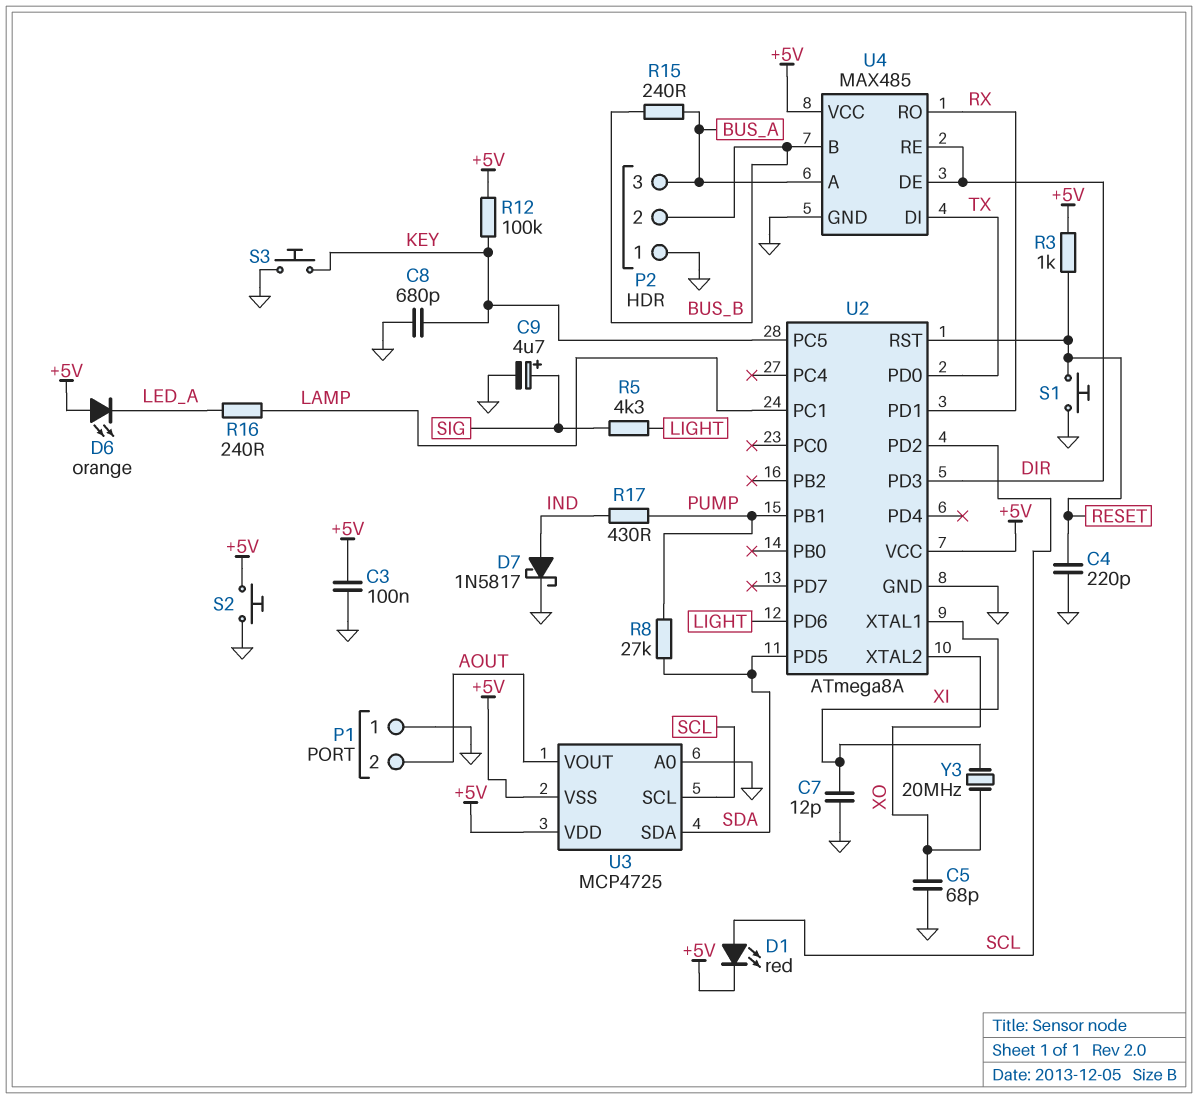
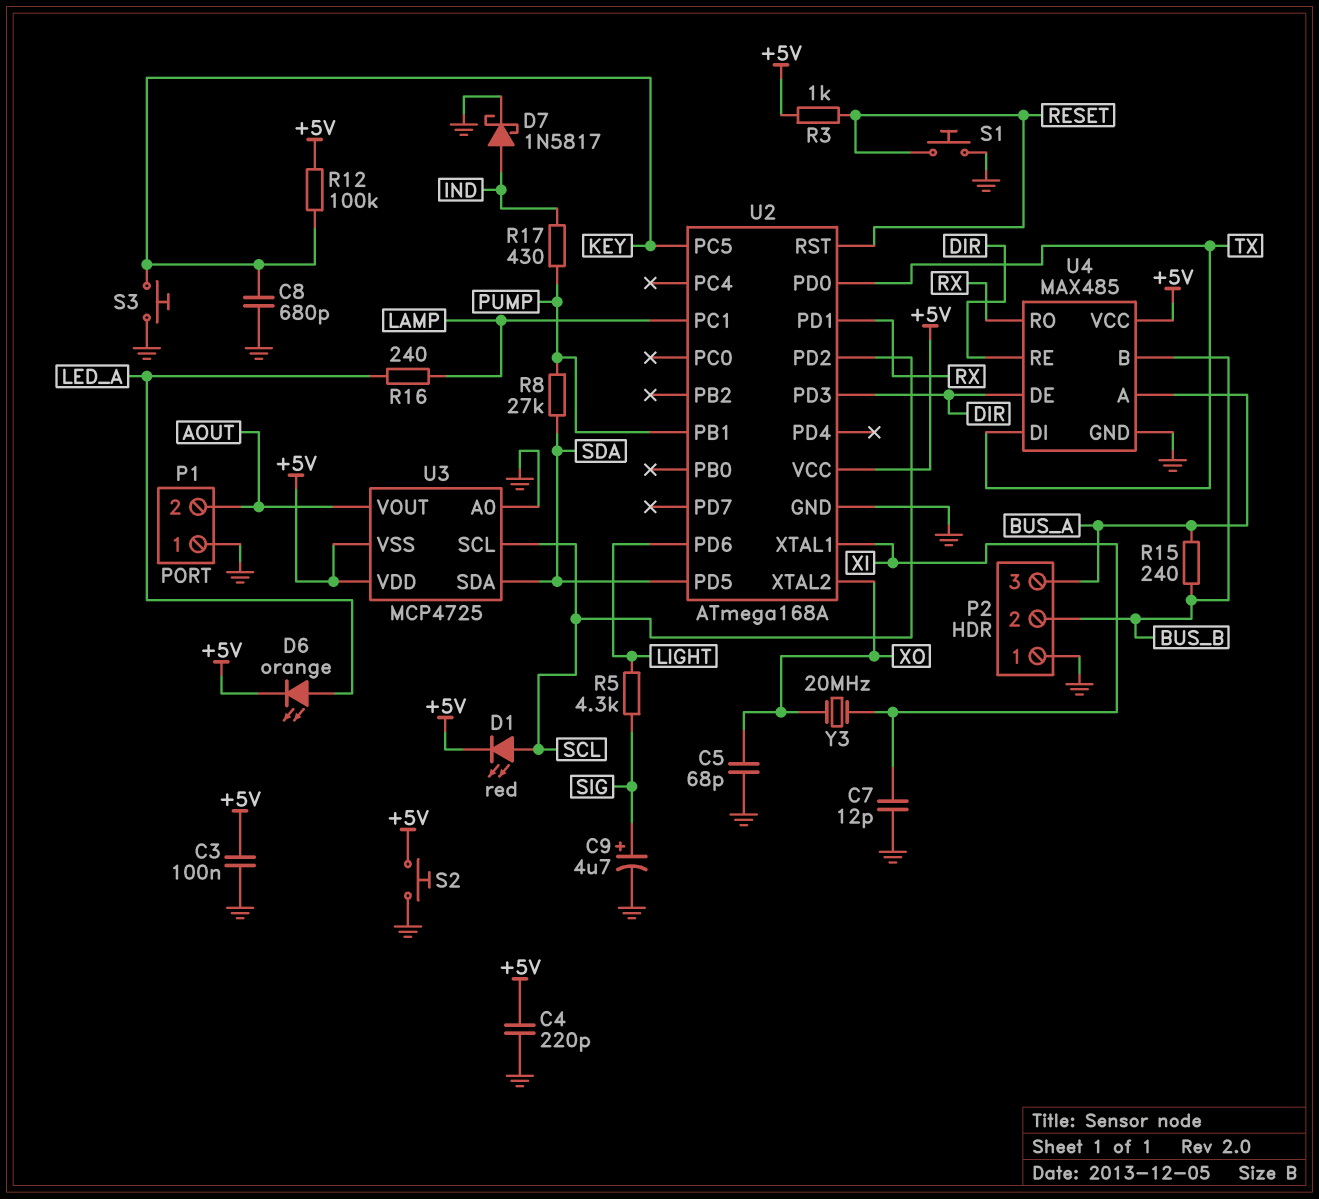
C4: 220pF (GND, RESET) -> 220pF (+5V, GND)
D6: LED orange (A +5V, K LED_A) -> LED orange (A LED_A, K +5V)
U2: ATmega8A -> ATmega168A

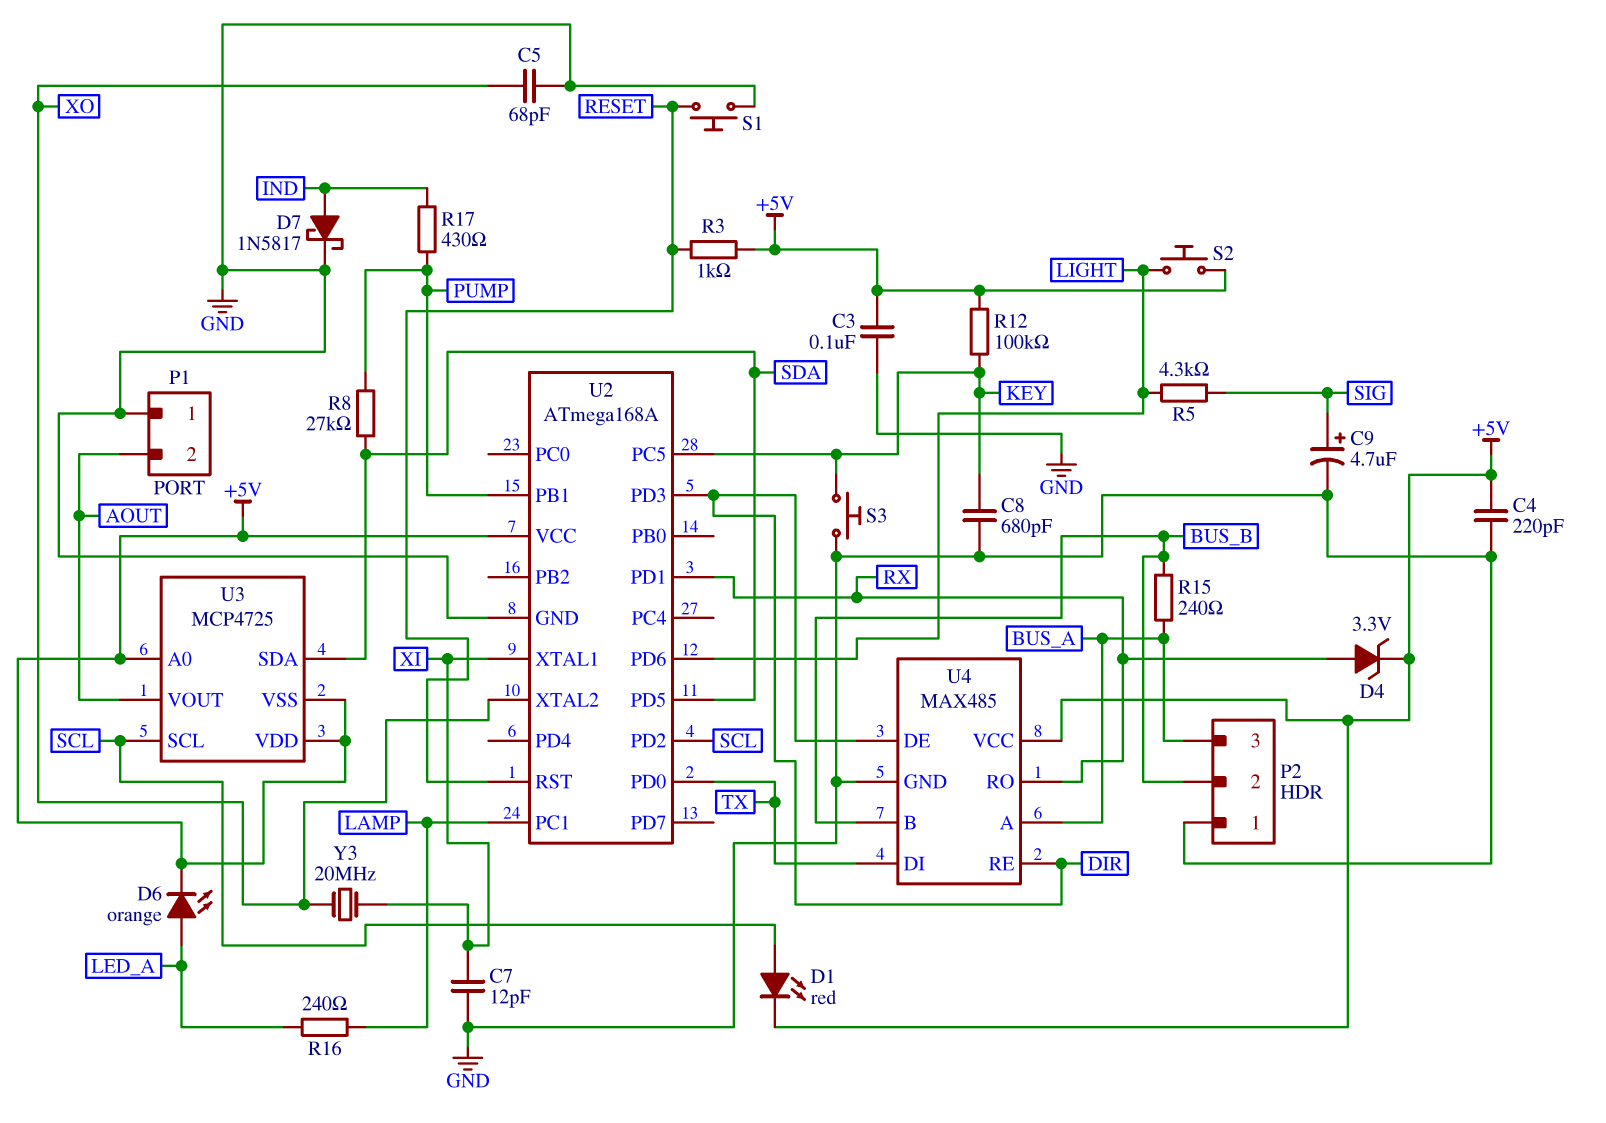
D4: none -> zener 3.3V (A RX, K +5V)
S2: button (+5V, GND) -> button (+5V, LIGHT)
U3 pin A0: GND -> +5V

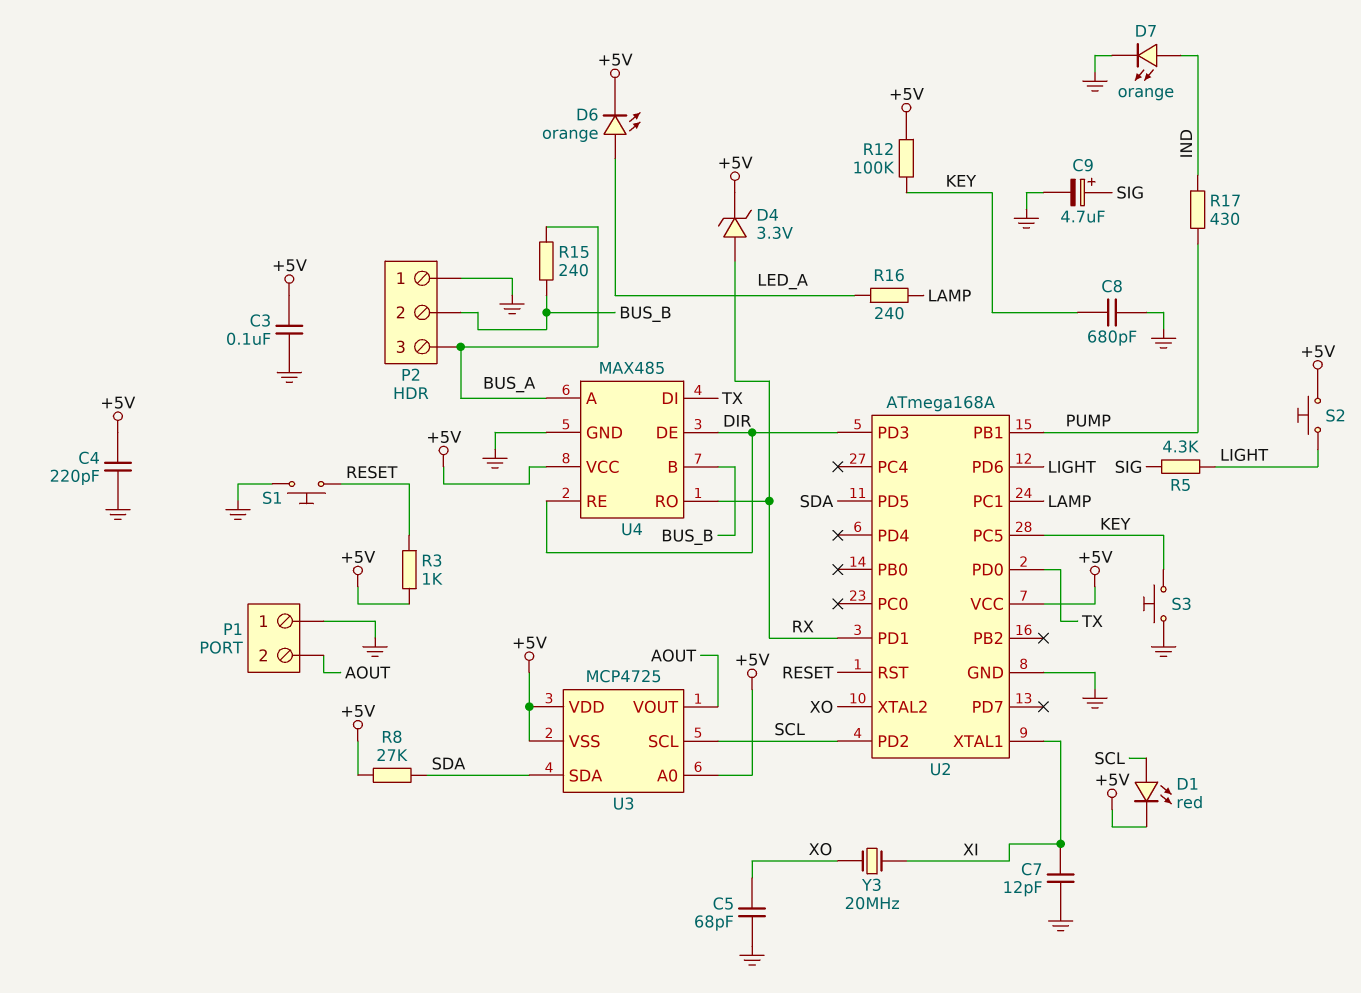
D7: schottky 1N5817 (A IND, K GND) -> LED orange (A IND, K GND)
R8: 27k (PUMP, SDA) -> 27k (+5V, SDA)

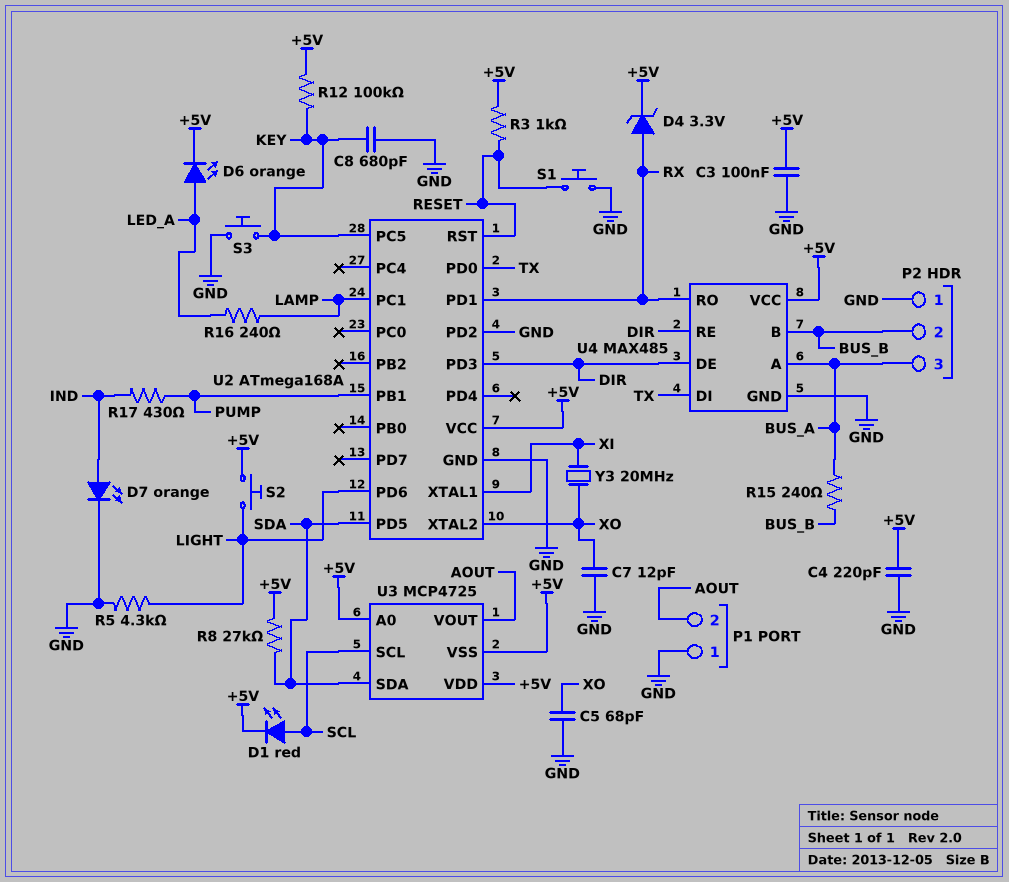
C7: 12pF (GND, XI) -> 12pF (GND, XO)
C9: 4.7uF (plus SIG, minus GND) -> none
R5: 4.3k (LIGHT, SIG) -> 4.3k (GND, LIGHT)
U2 pin PD2: SCL -> GND

